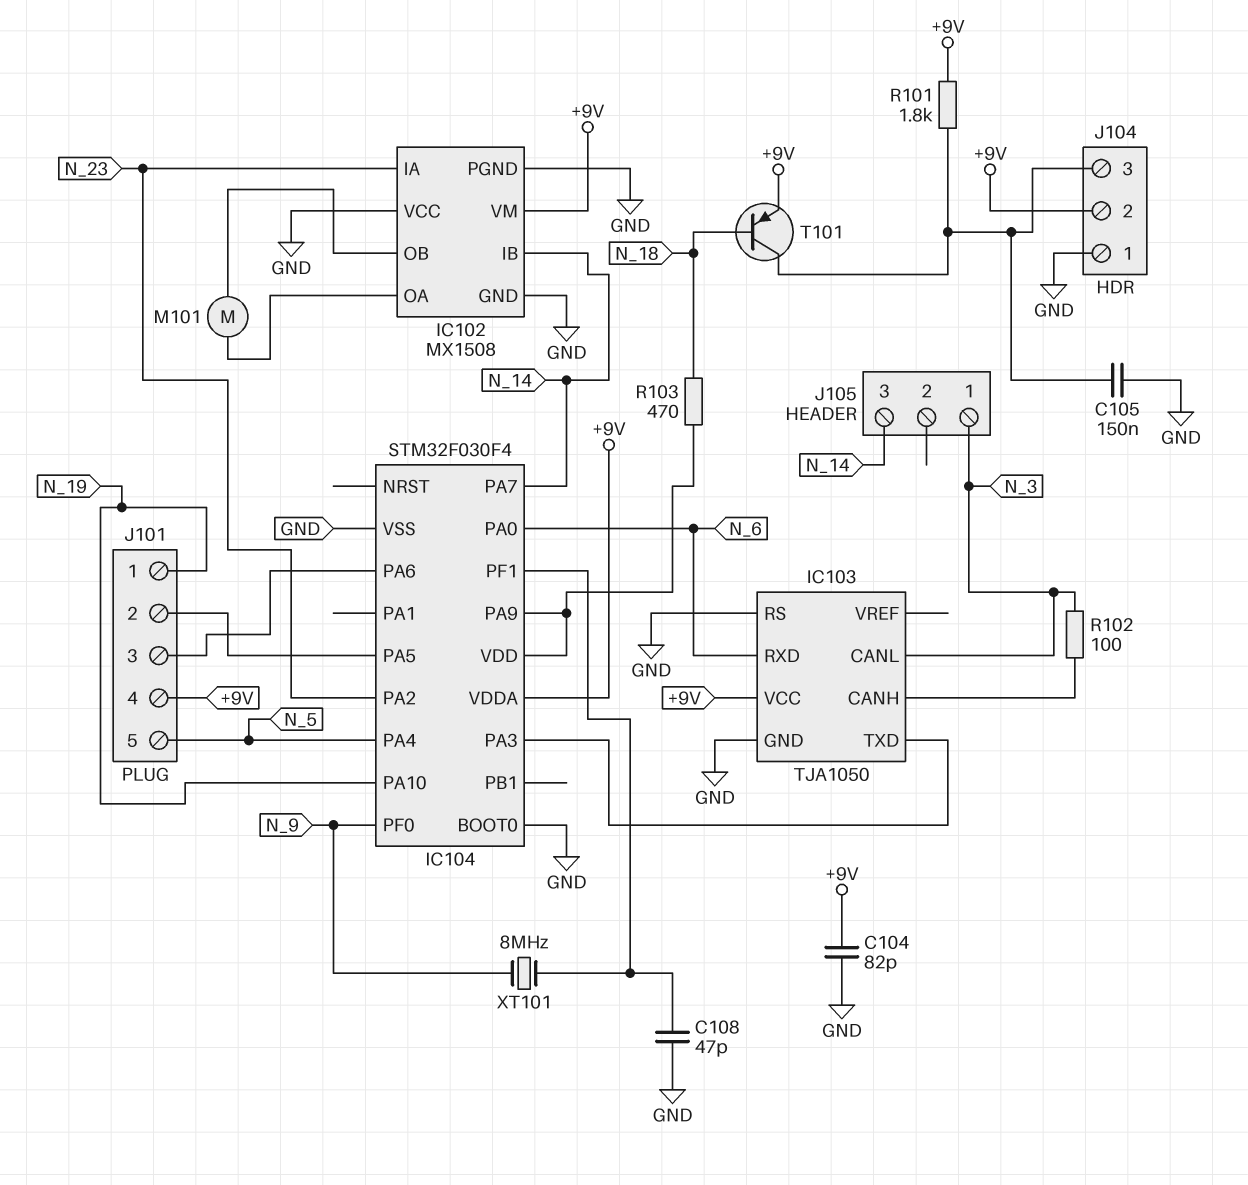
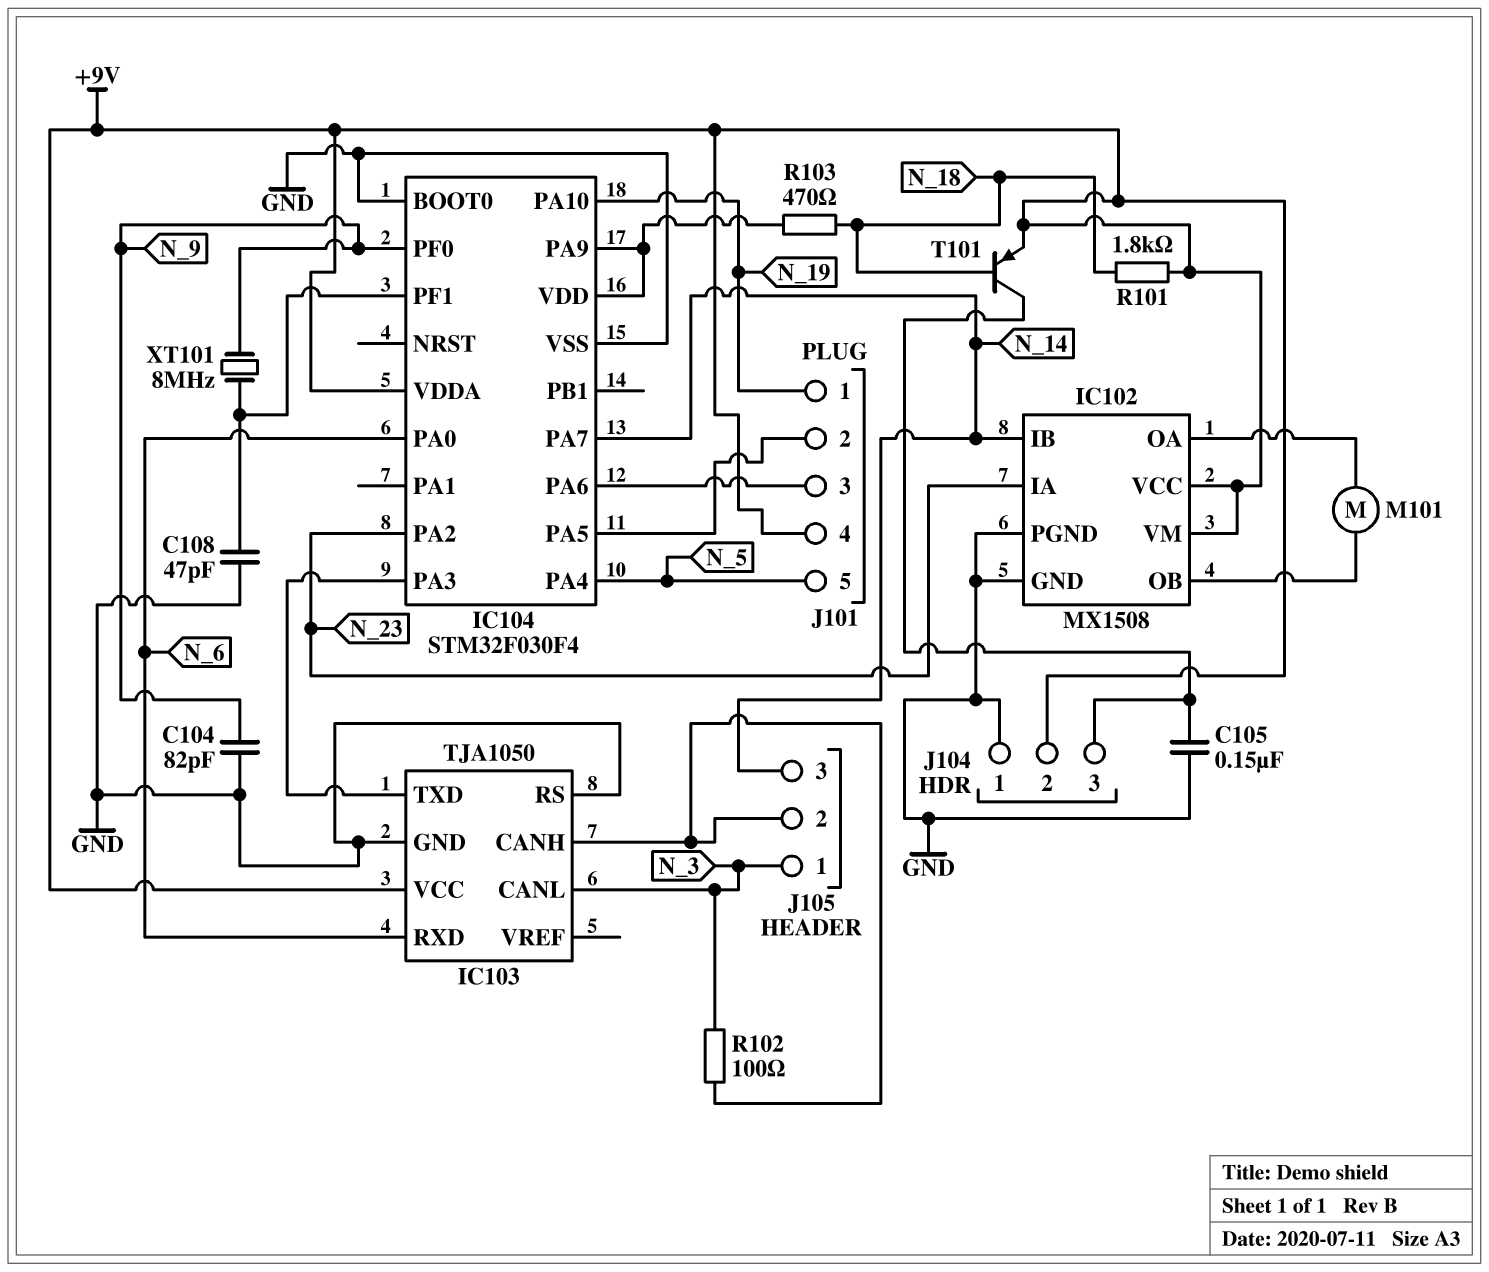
C104: 82pF (+9V, GND) -> 82pF (GND, N_9)
IC102 pin VCC: GND -> +9V
J105 pin 2: none -> IC103/CANH
R101: 1.8k (+9V, J104/3) -> 1.8k (+9V, N_18)

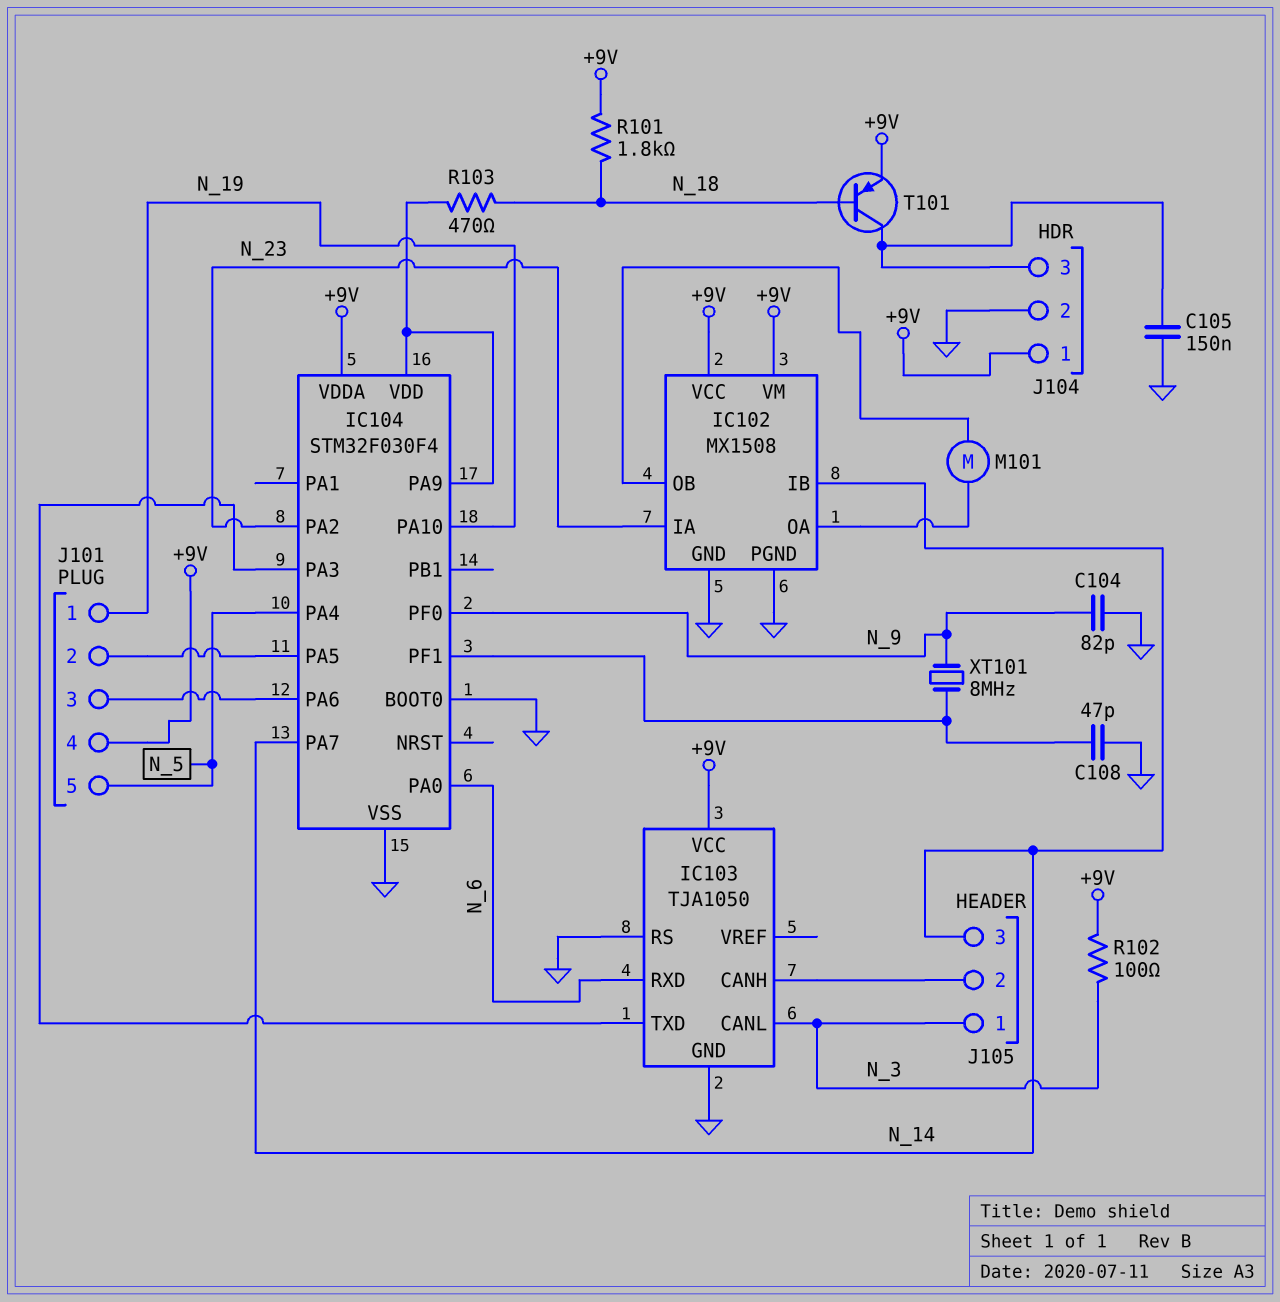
J104 pin 1: GND -> +9V
J104 pin 2: +9V -> GND
R102: 100 (IC103/CANH, N_3) -> 100 (+9V, N_3)

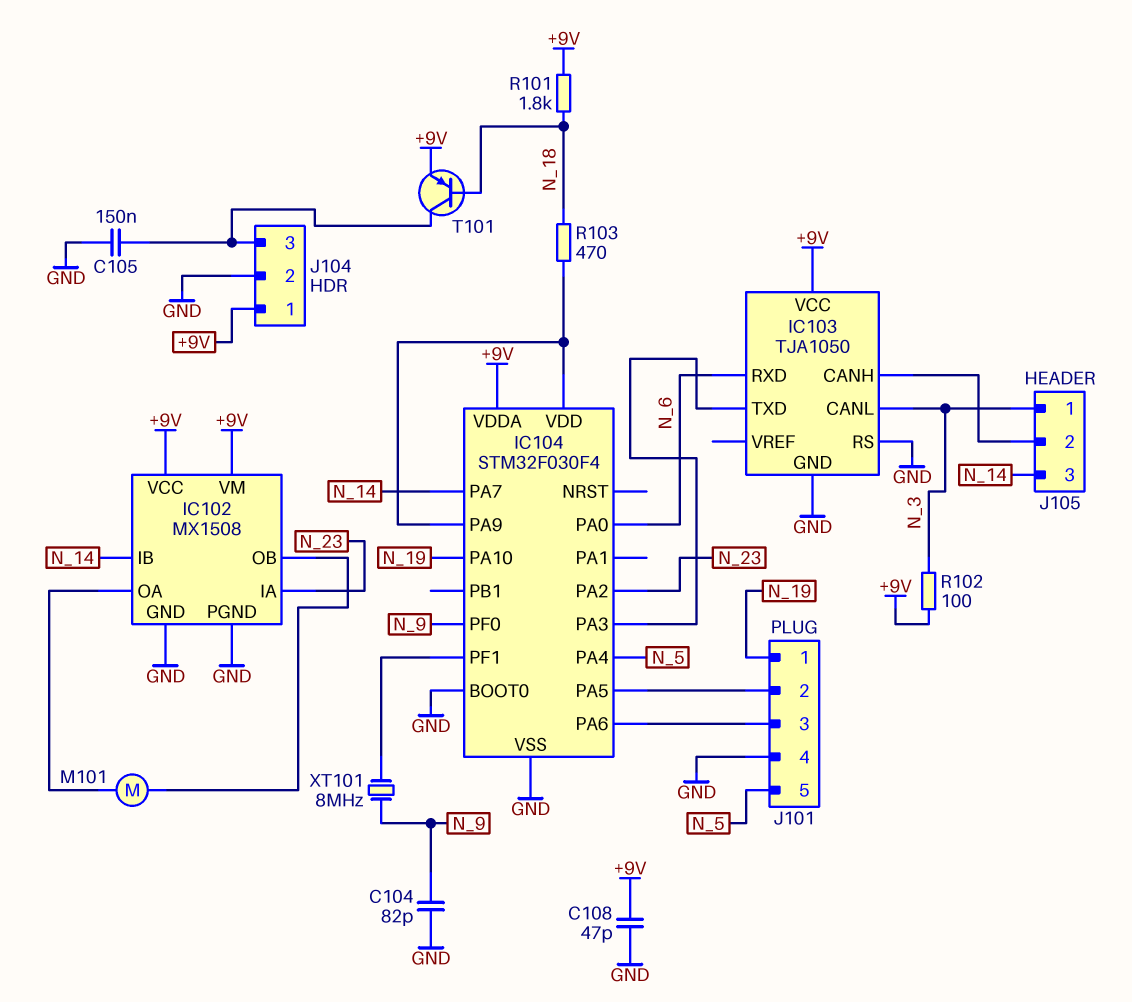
C108: 47pF (GND, IC104/PF1) -> 47pF (+9V, GND)
J101 pin 4: +9V -> GND

